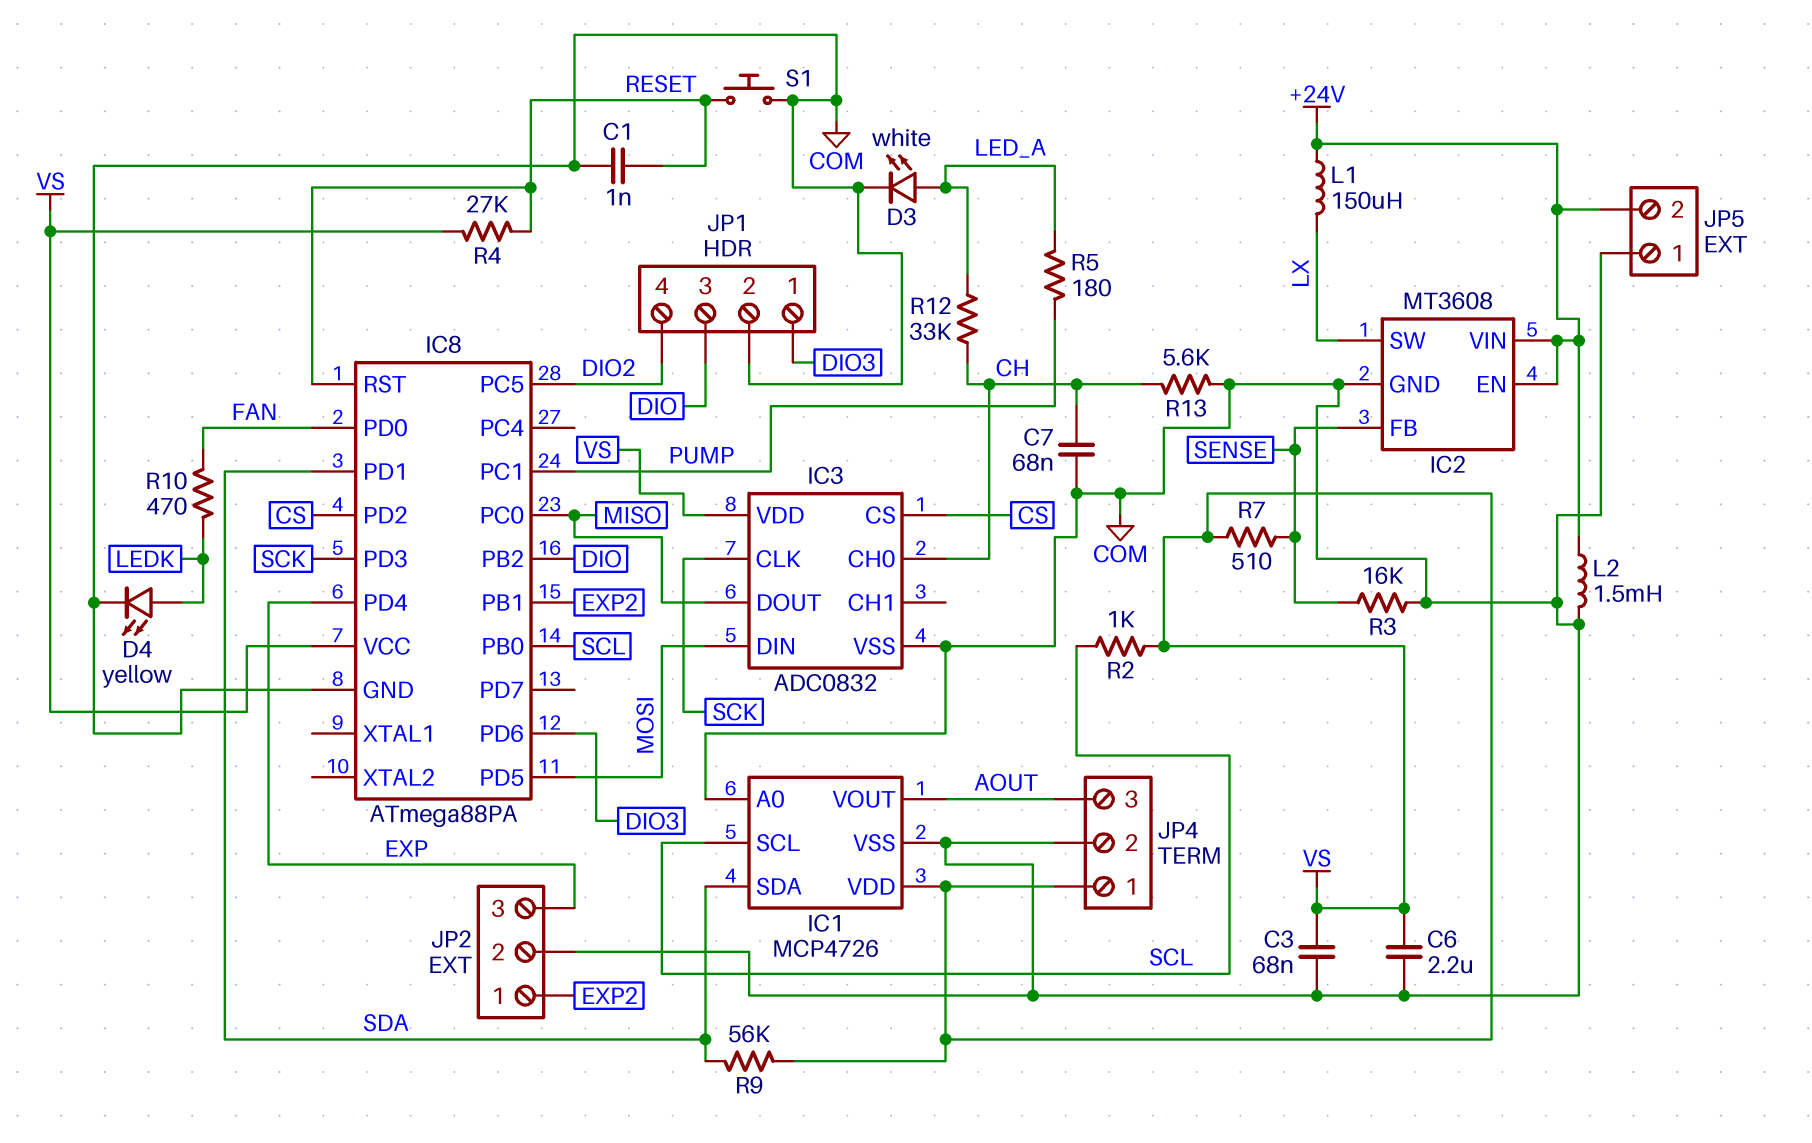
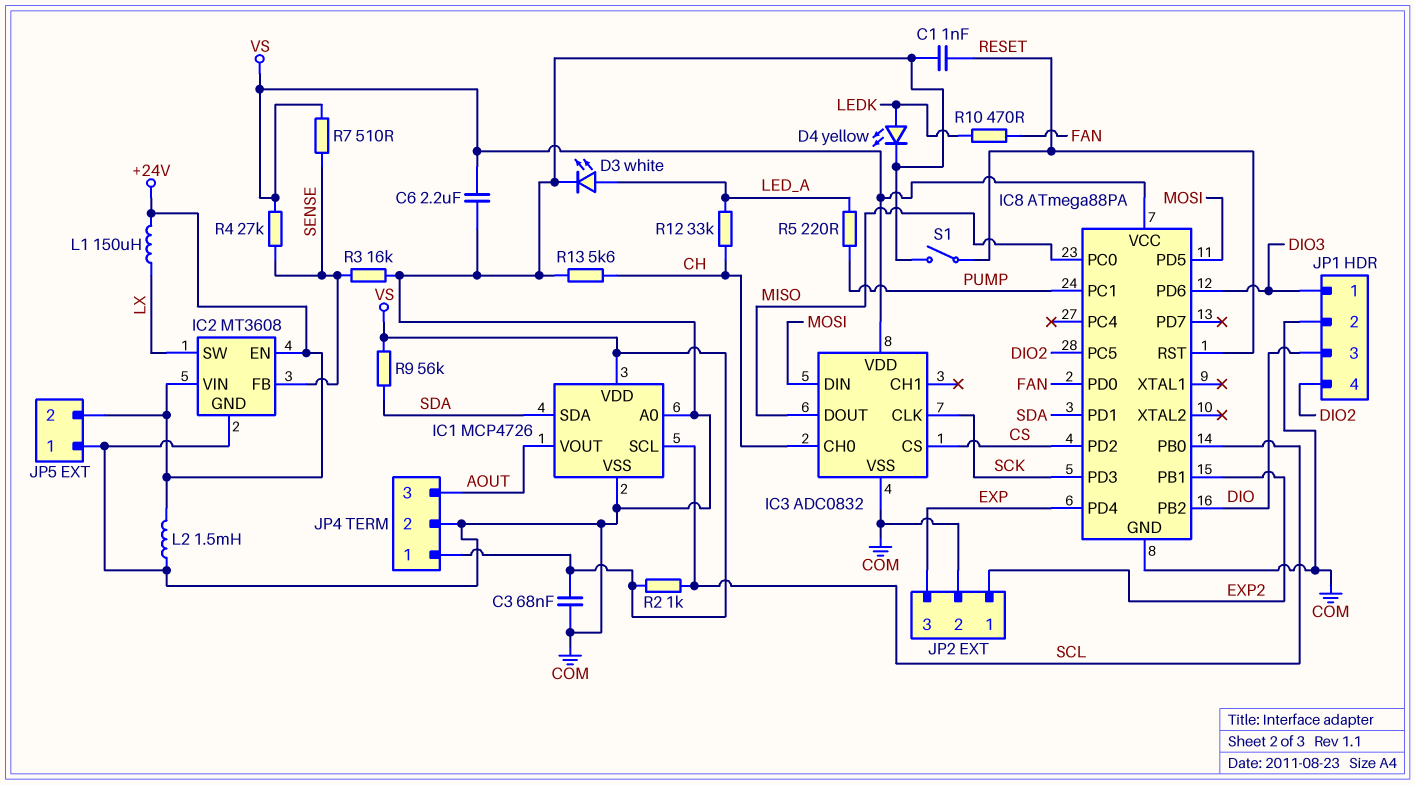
C7: 68nF (CH, COM) -> none
R4: 27k (RESET, VS) -> 27k (SENSE, VS)
R5: 180 (LED_A, PUMP) -> 220 (LED_A, PUMP)
S1: button (COM, RESET) -> switch (COM, RESET)

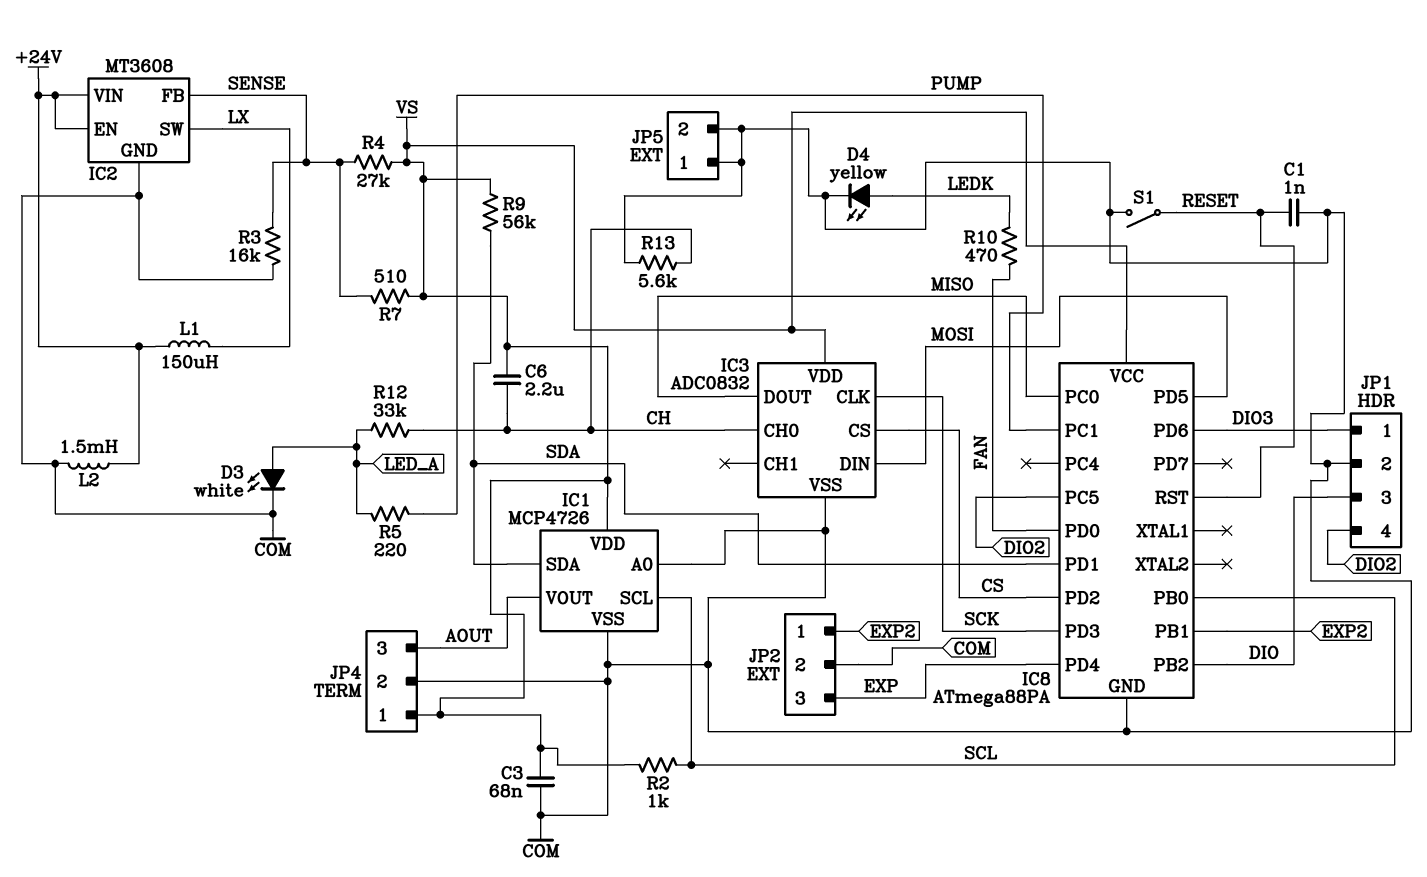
C6: 2.2uF (COM, VS) -> 2.2uF (CH, VS)
JP5 pin 2: +24V -> COM

